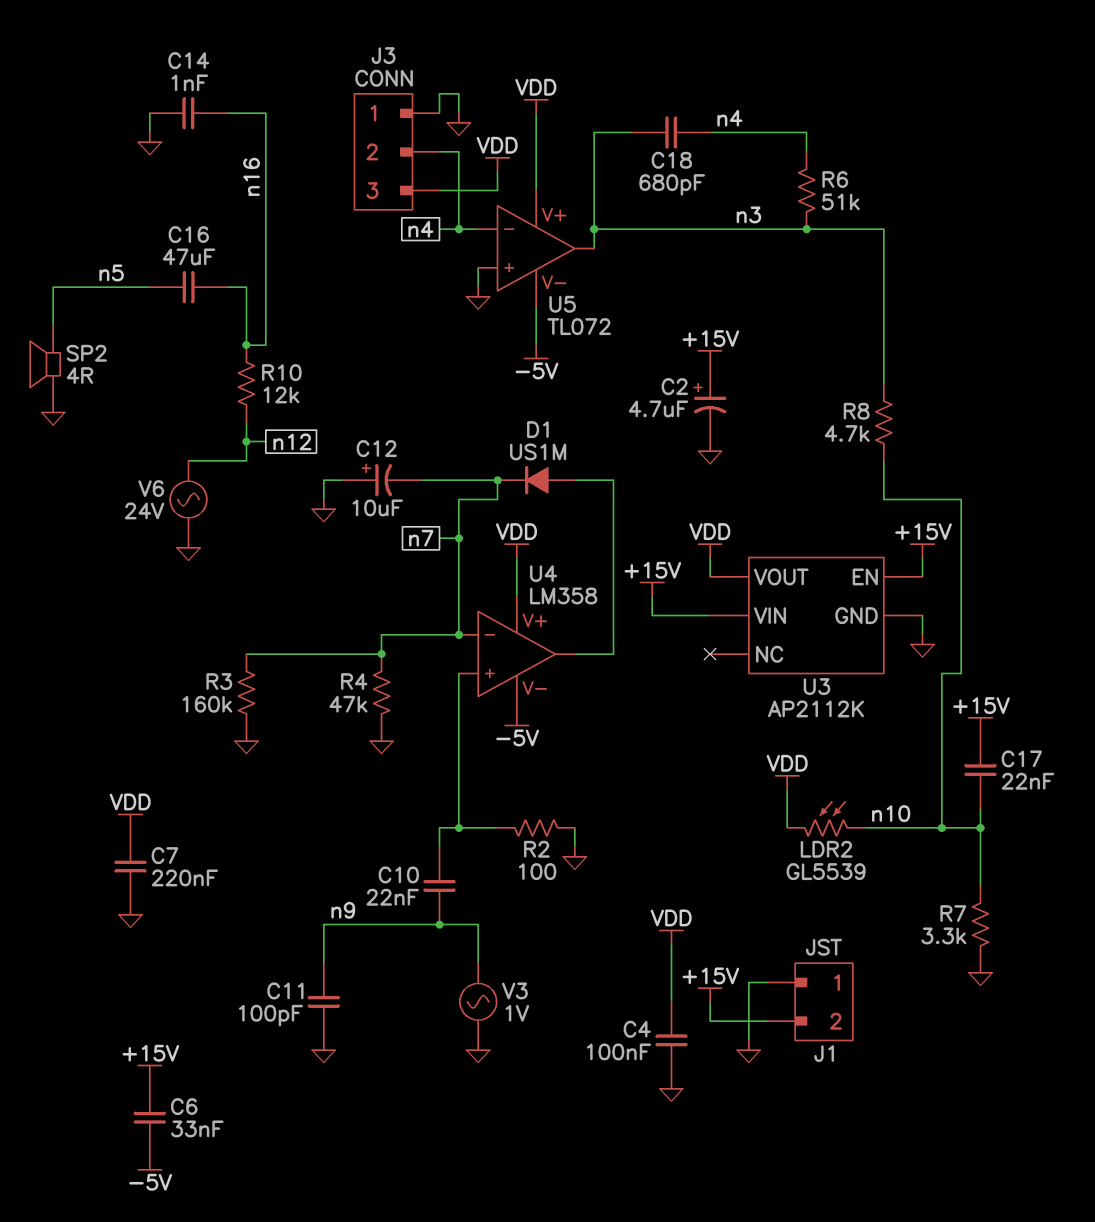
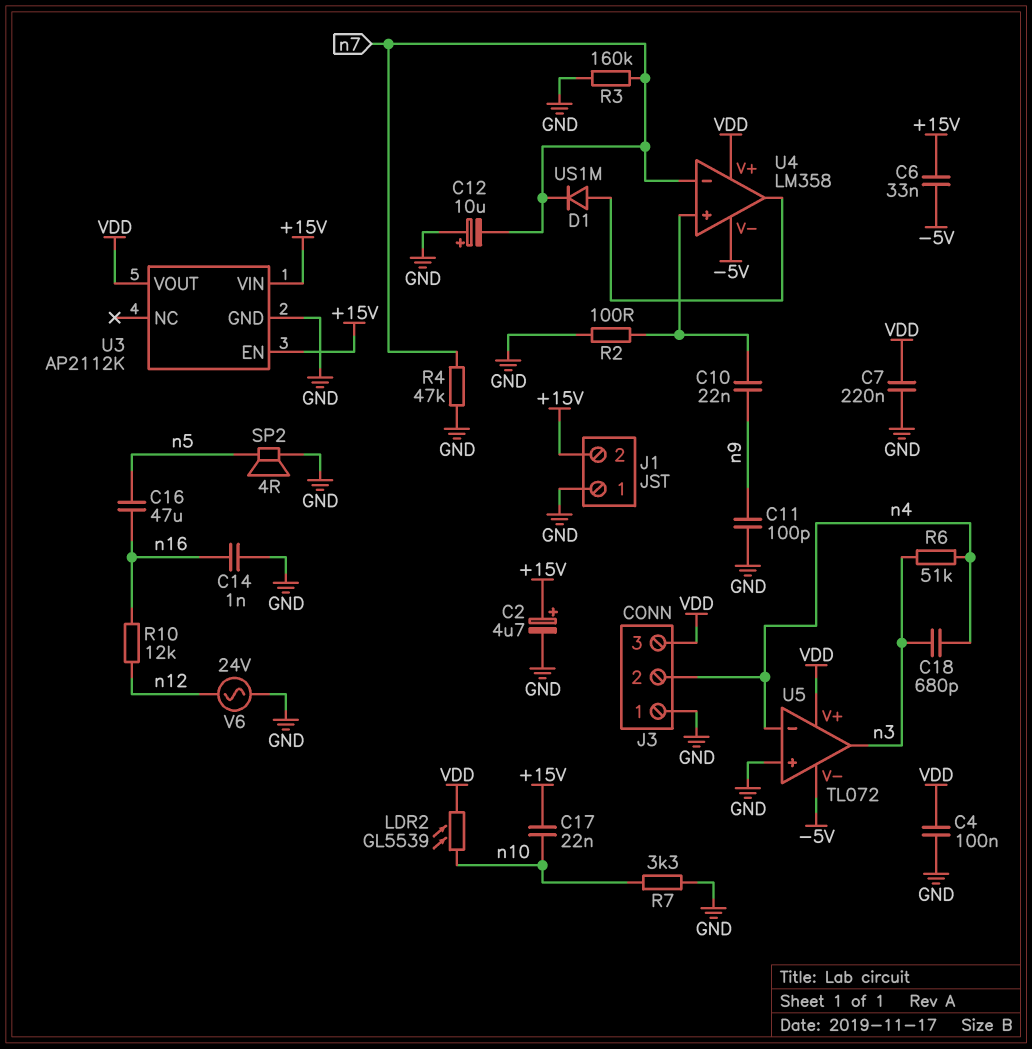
R8: 4.7k (n3, n10) -> none
V3: AC 1V (GND, n9) -> none

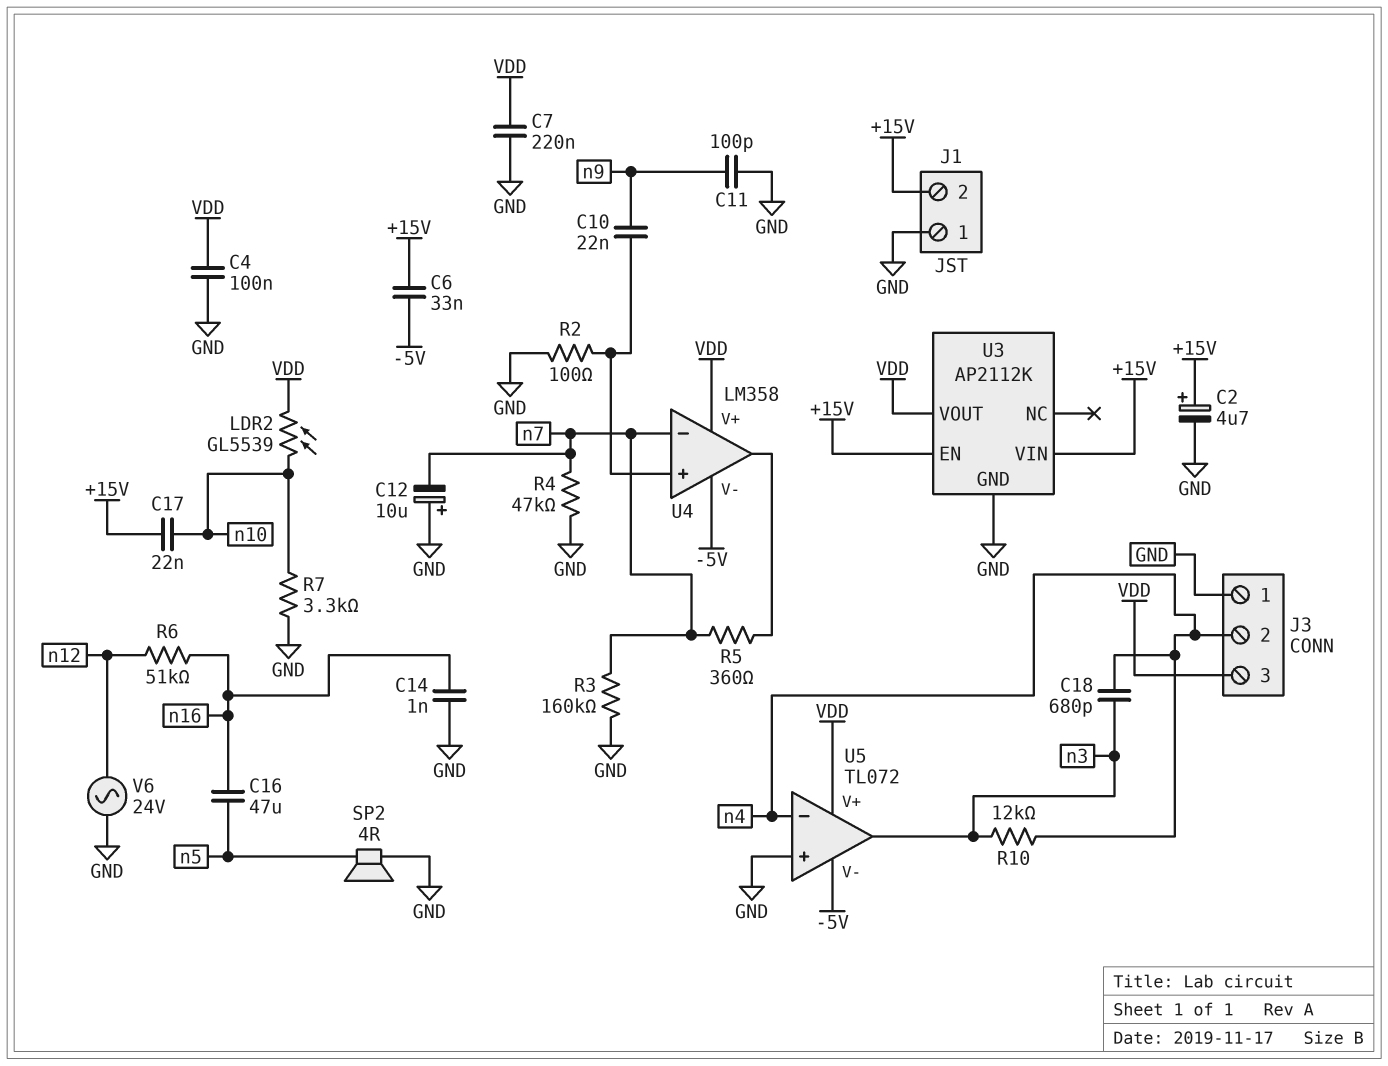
D1: diode US1M (A U4/out, K n7) -> none
R5: none -> 360 (U4/out, n7)
R6: 51k (n3, n4) -> 51k (n12, n16)
R10: 12k (n12, n16) -> 12k (n3, n4)

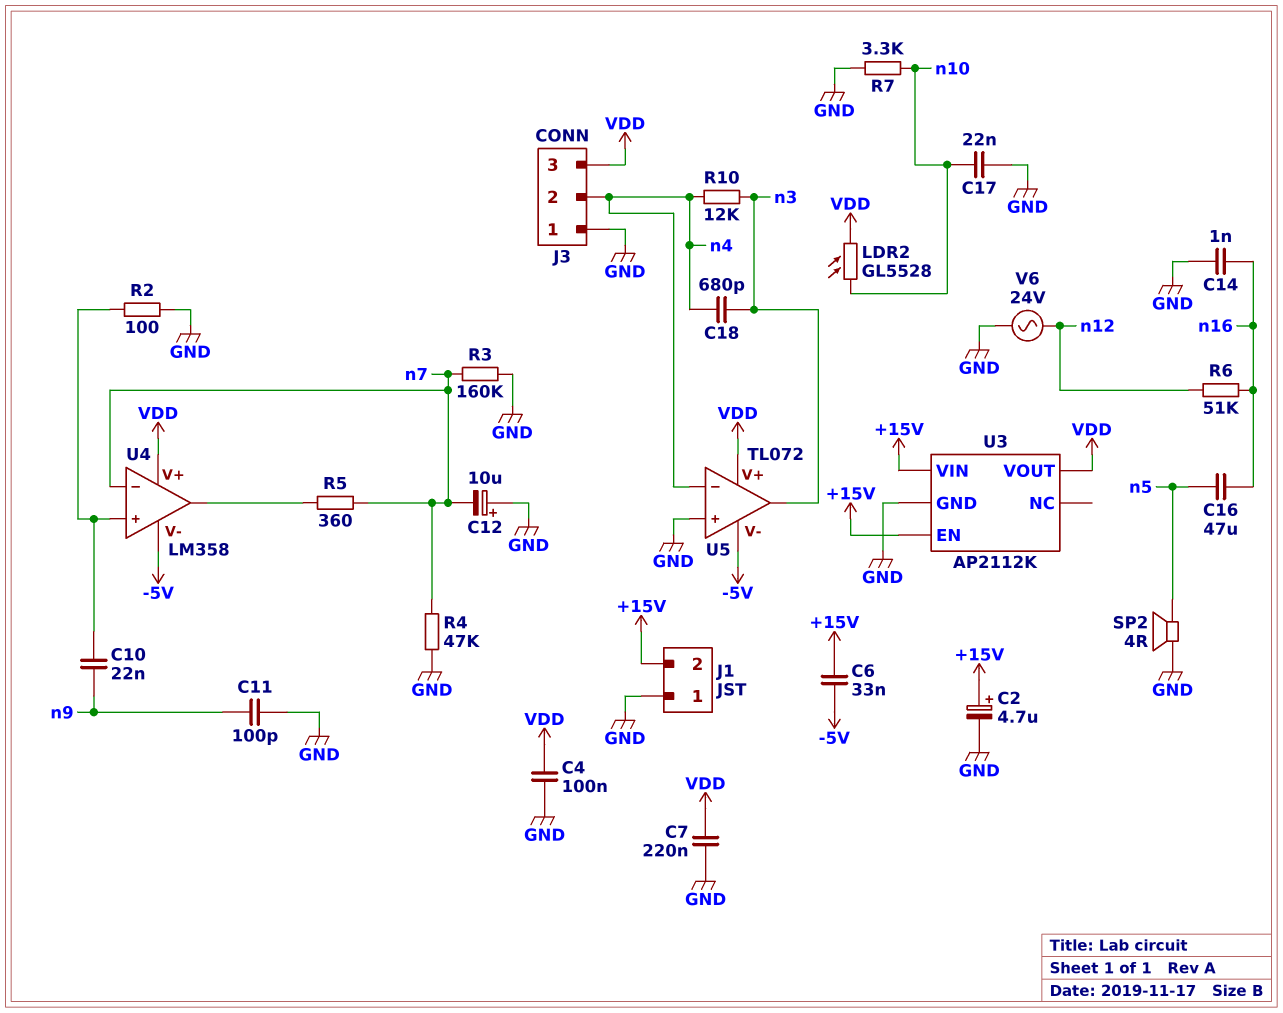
C17: 22nF (+15V, n10) -> 22nF (GND, n10)
LDR2: GL5539 (VDD, n10) -> GL5528 (VDD, n10)

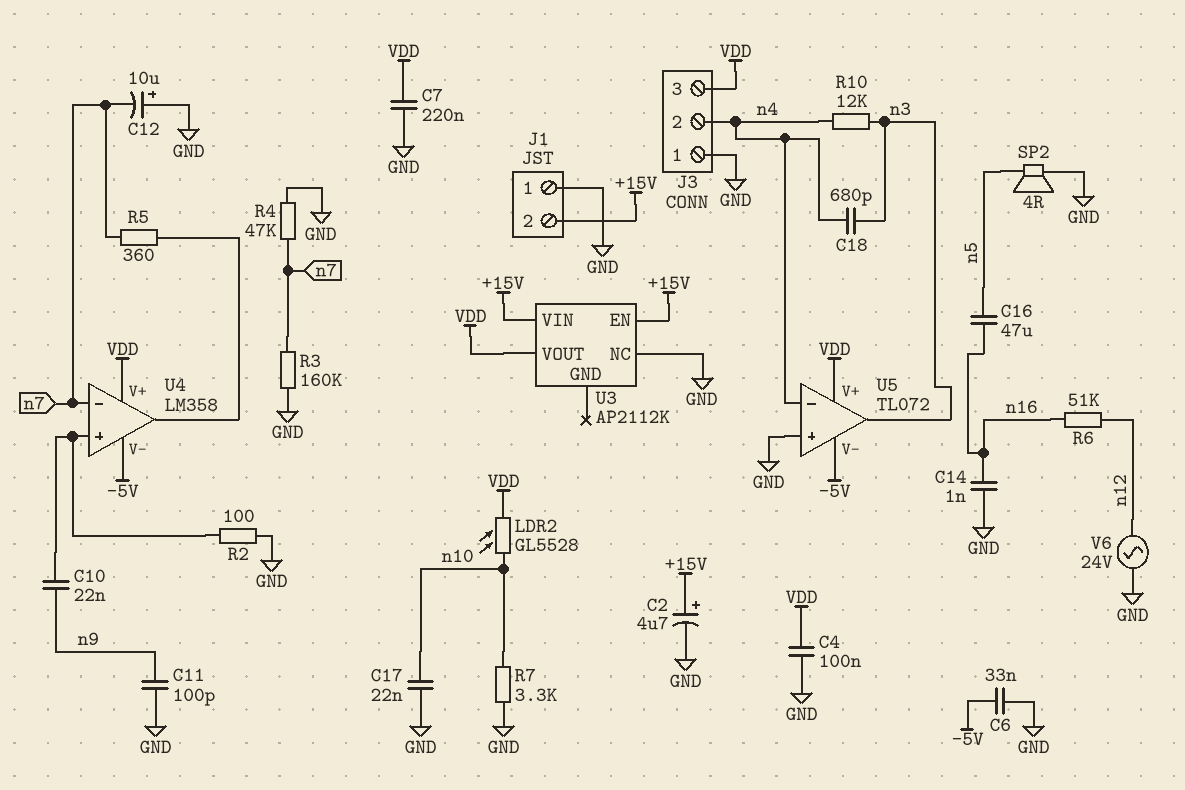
C6: 33nF (+15V, -5V) -> 33nF (-5V, GND)
U3 pin GND: GND -> none
U3 pin NC: none -> GND

